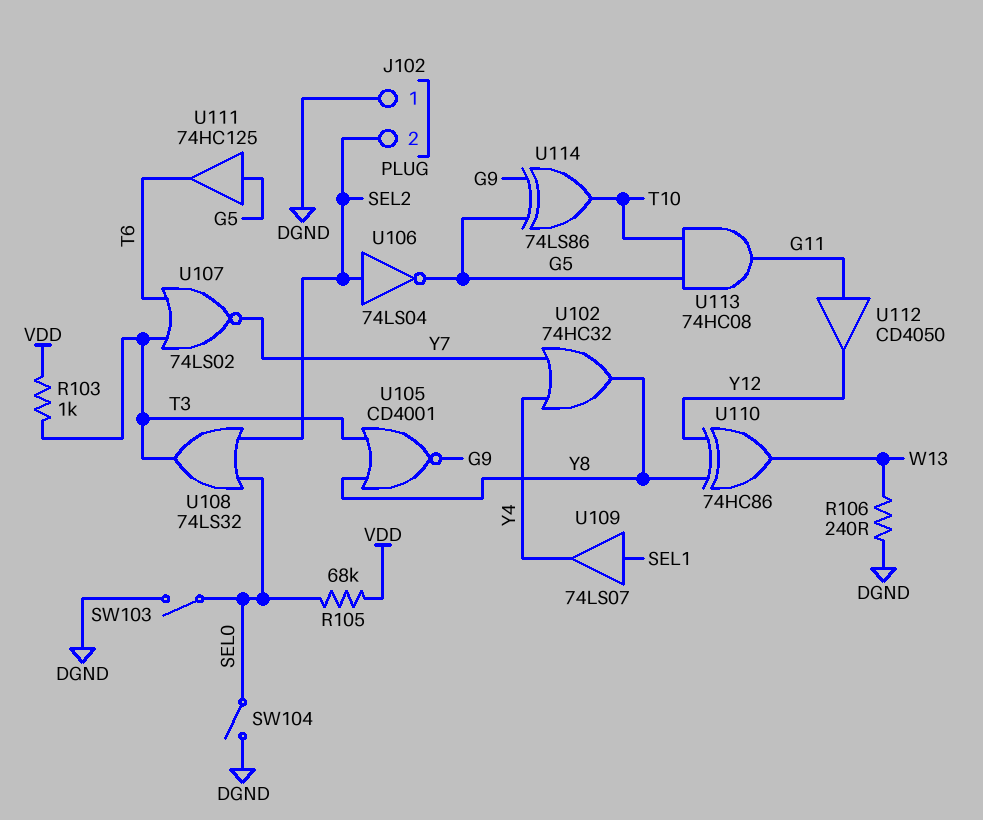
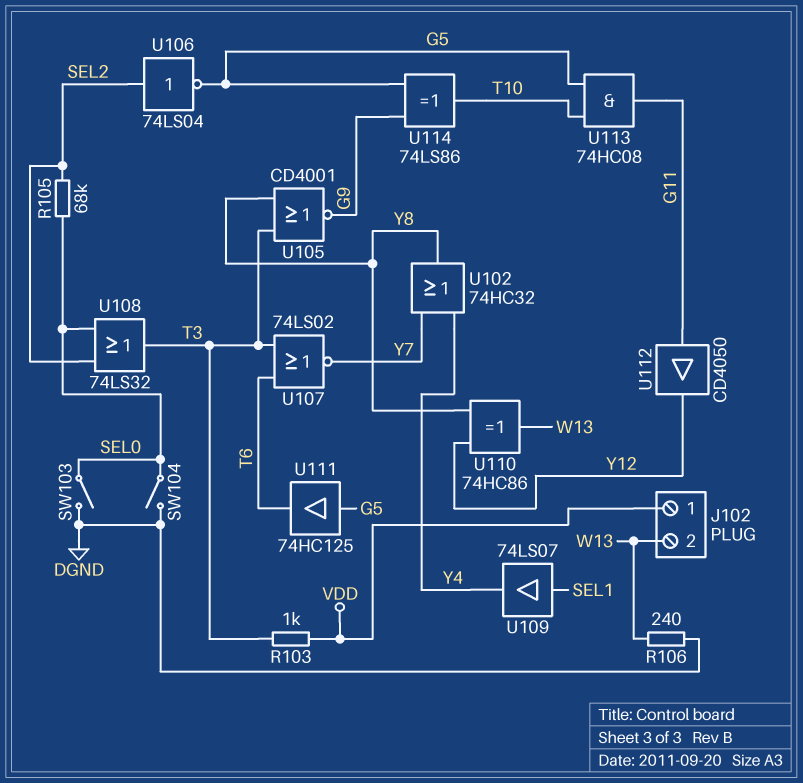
J102 pin 1: DGND -> VDD
J102 pin 2: SEL2 -> W13
R105: 68k (SEL0, VDD) -> 68k (SEL0, SEL2)

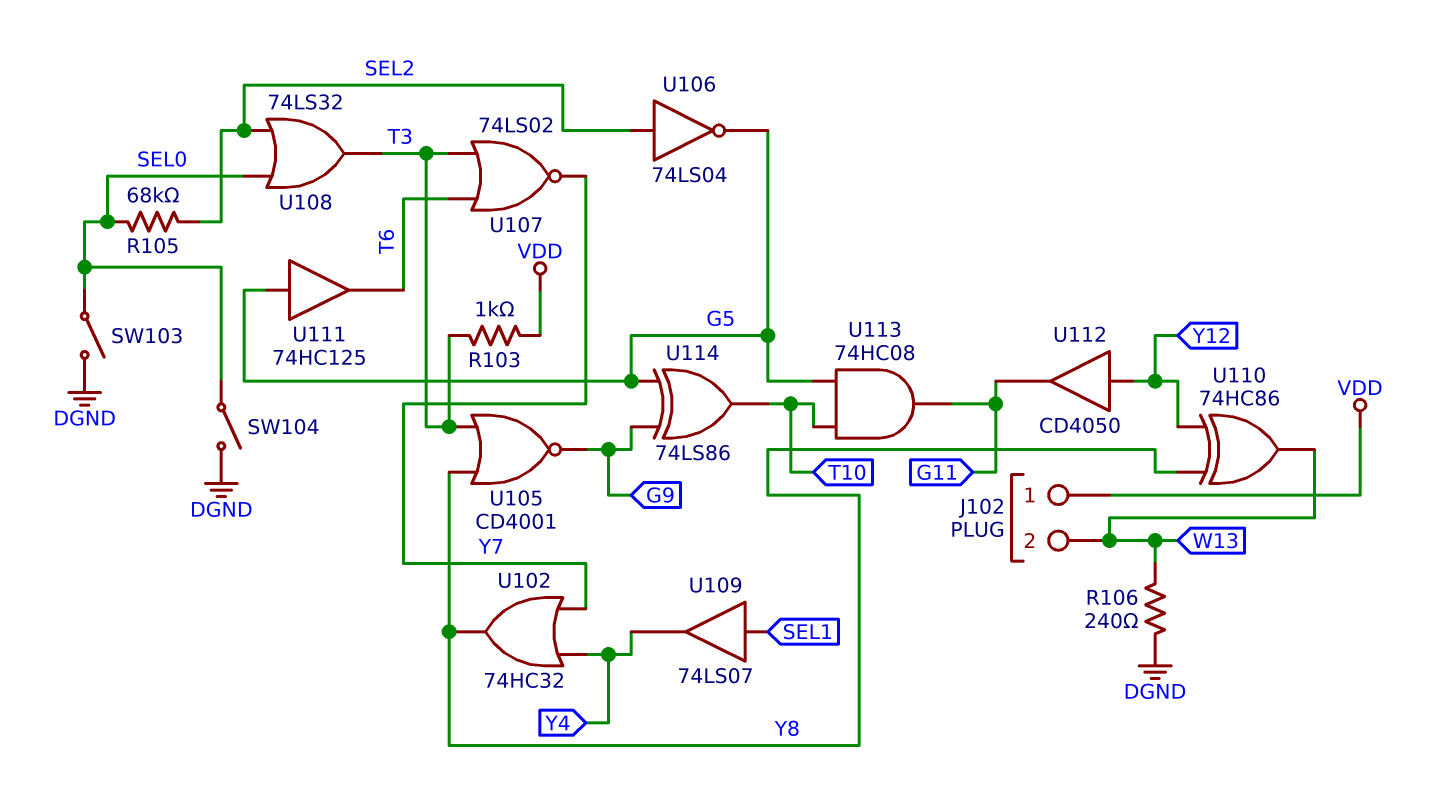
U112: buffer CD4050 (in G11, out Y12) -> buffer CD4050 (in Y12, out G11)

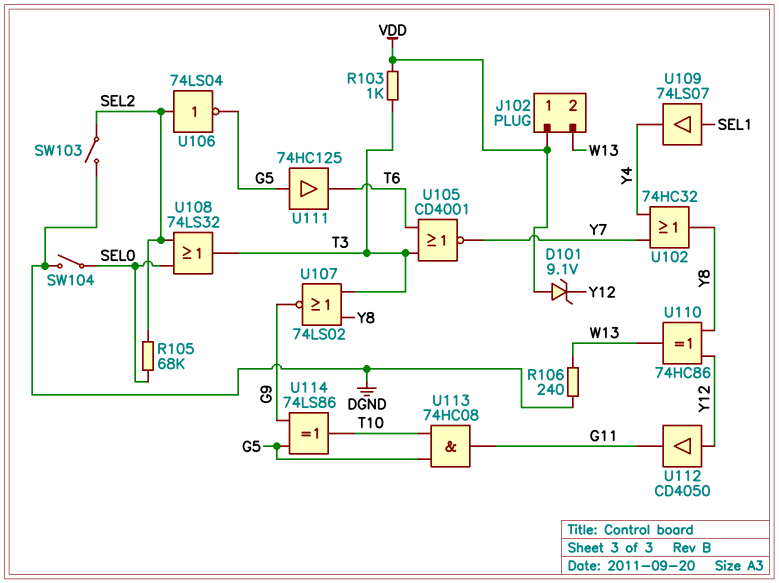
D101: none -> zener 9.1V (A VDD, K Y12)
SW103: switch (DGND, SEL0) -> switch (DGND, SEL2)
U105: NOR CD4001 (in T3, in Y8, out G9) -> NOR CD4001 (in T3, in T6, out Y7)
U107: NOR 74LS02 (in T3, in T6, out Y7) -> NOR 74LS02 (in T3, in Y8, out G9)

